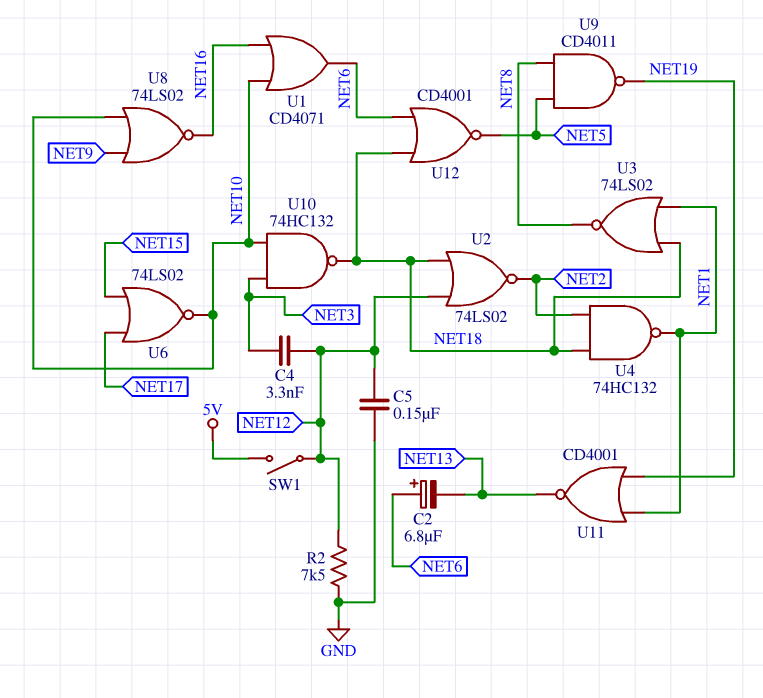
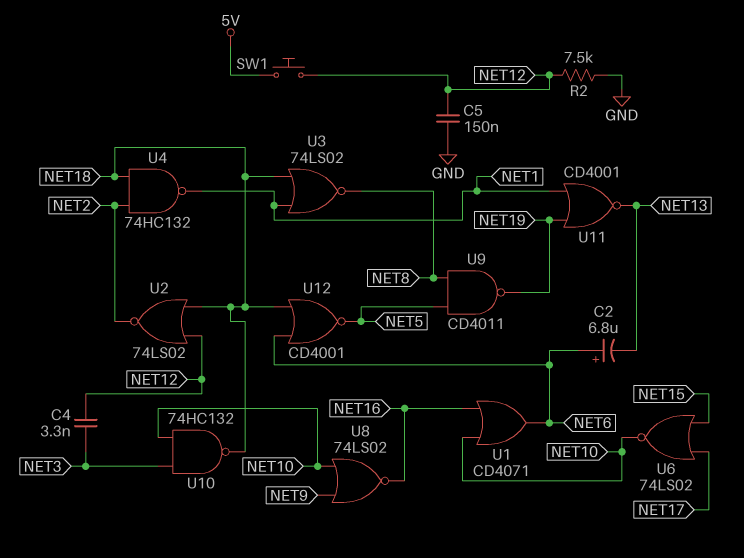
SW1: switch (5V, NET12) -> button (5V, NET12)

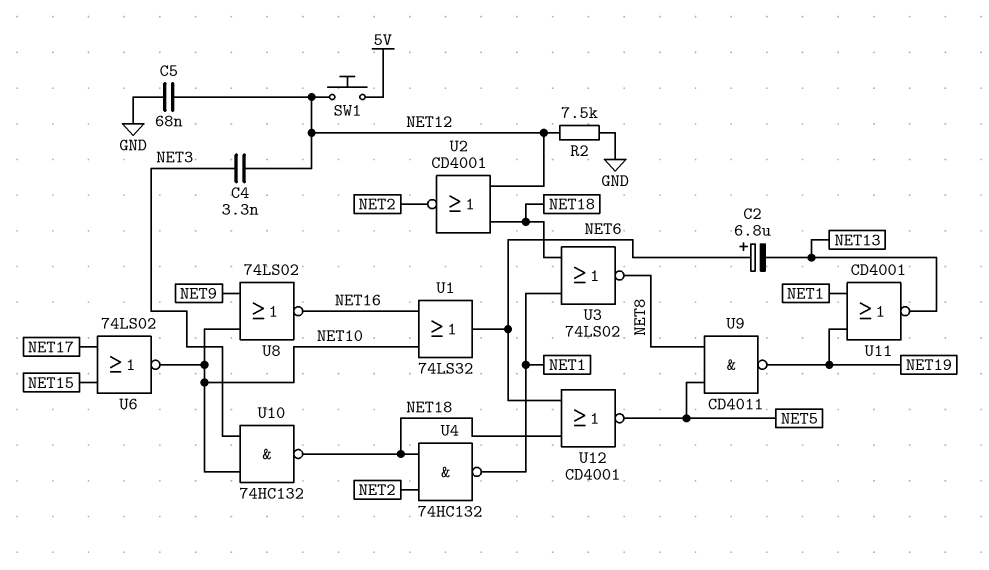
C5: 150nF (GND, NET12) -> 68nF (GND, NET12)
U1: OR CD4071 (in NET10, in NET16, out NET6) -> OR 74LS32 (in NET10, in NET16, out NET6)
U2: NOR 74LS02 (in NET12, in NET18, out NET2) -> NOR CD4001 (in NET12, in NET18, out NET2)

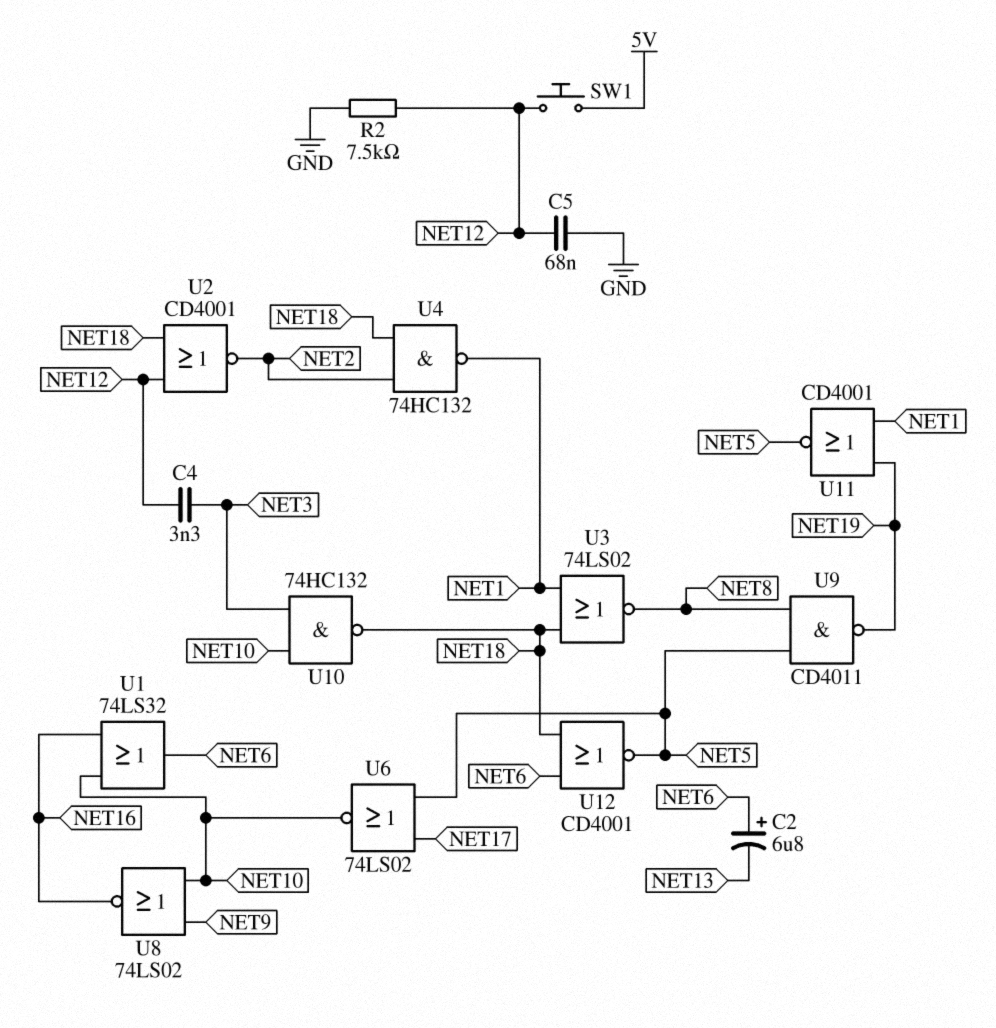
U6: NOR 74LS02 (in NET15, in NET17, out NET10) -> NOR 74LS02 (in NET5, in NET17, out NET10)
U11: NOR CD4001 (in NET1, in NET19, out NET13) -> NOR CD4001 (in NET1, in NET19, out NET5)

